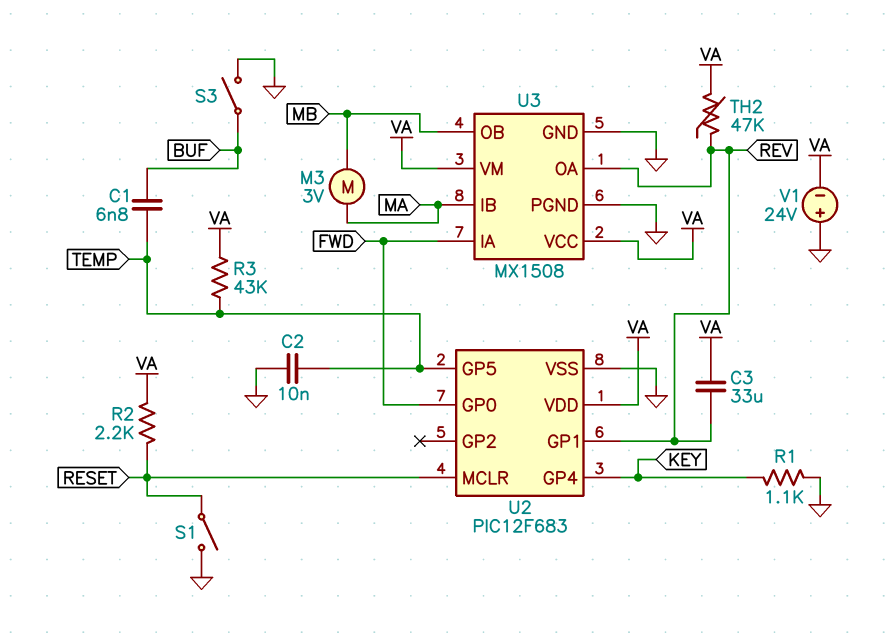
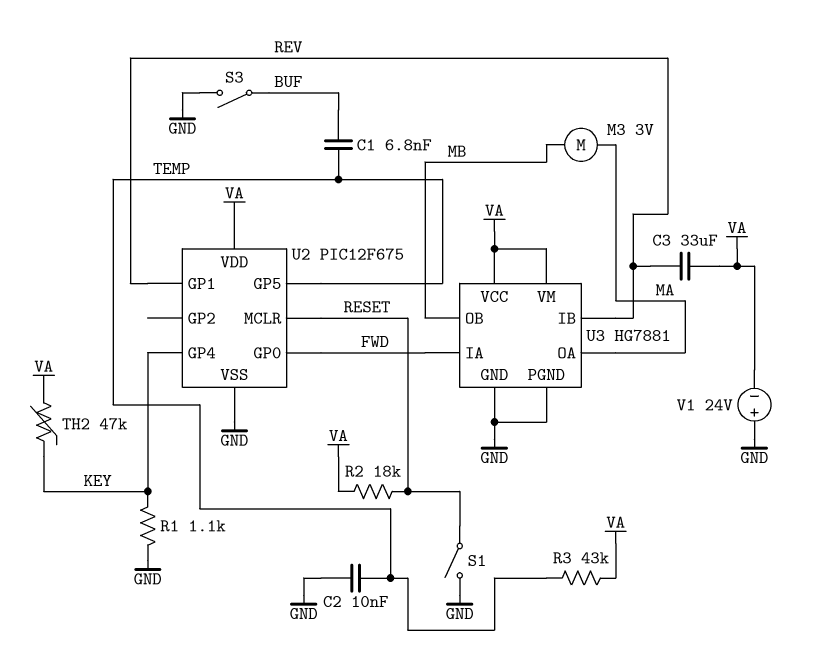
R2: 2.2k (RESET, VA) -> 18k (RESET, VA)
TH2: 47k (REV, VA) -> 47k (KEY, VA)
U2: PIC12F683 -> PIC12F675
U3: MX1508 -> HG7881
U3 pin IB: MA -> REV
U3 pin OA: REV -> MA

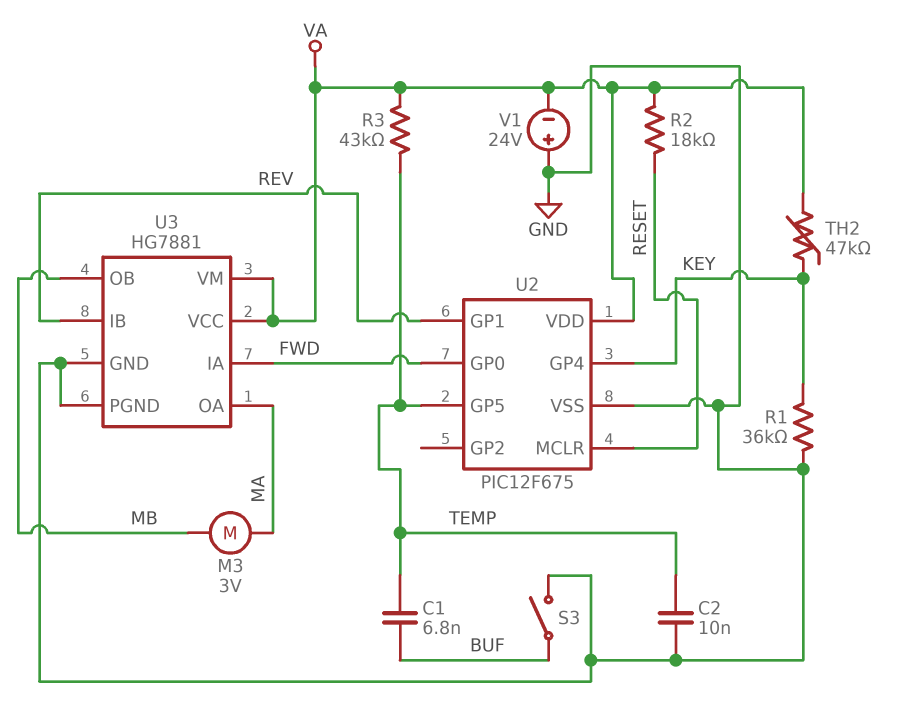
C3: 33uF (REV, VA) -> none
R1: 1.1k (GND, KEY) -> 36k (GND, KEY)
S1: switch (GND, RESET) -> none

